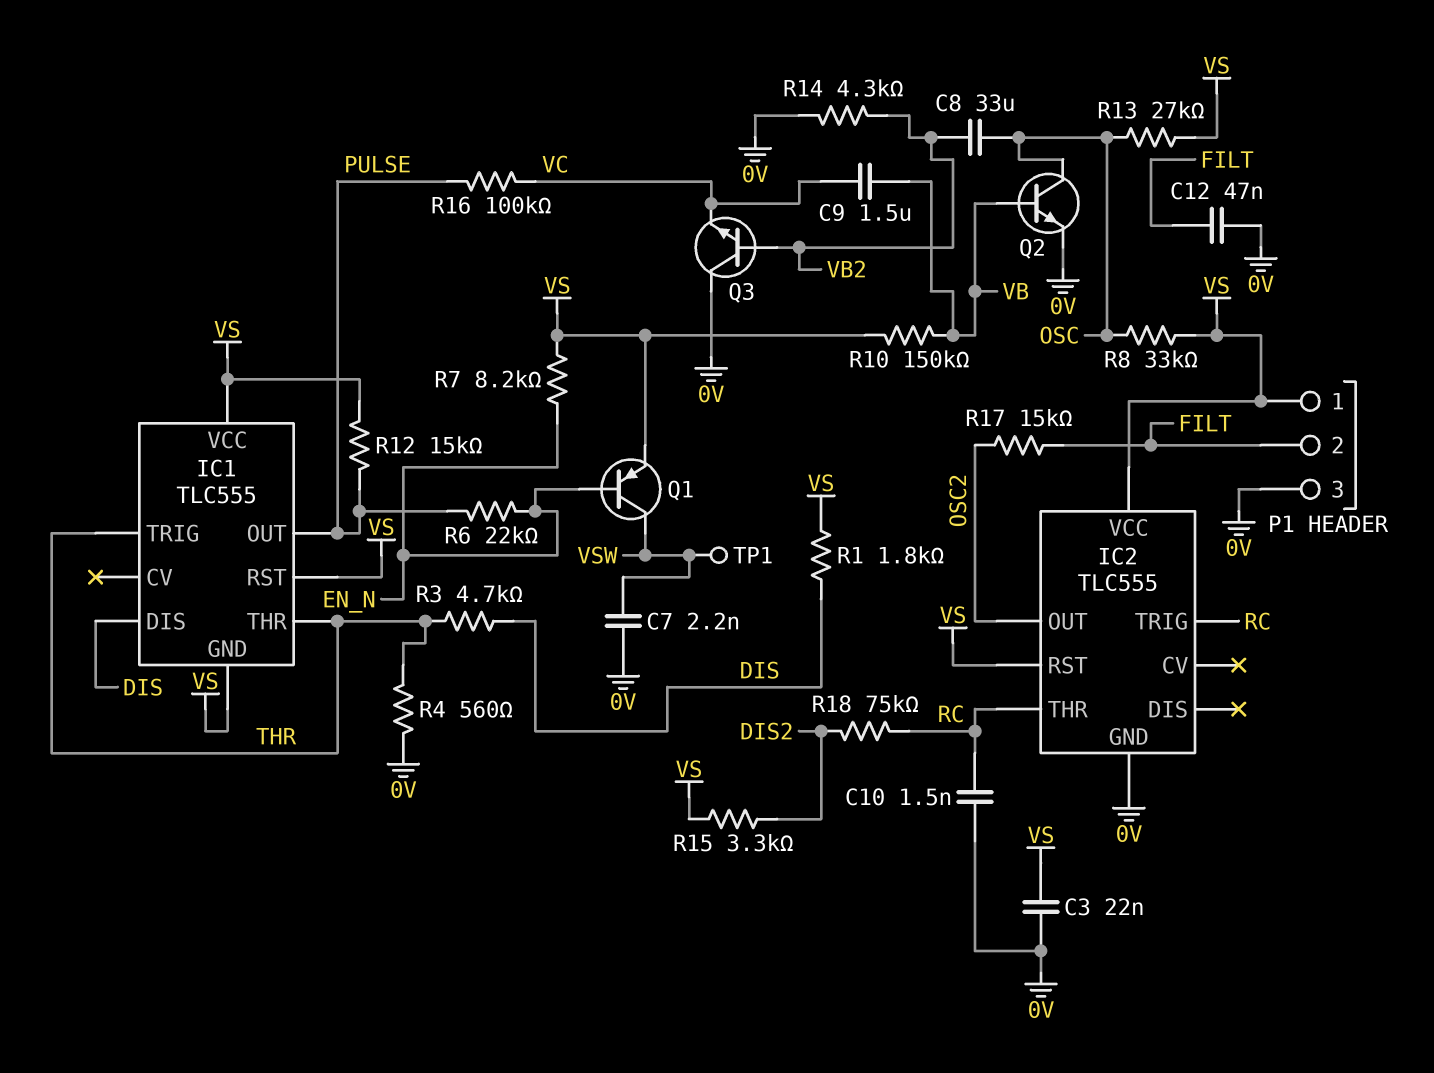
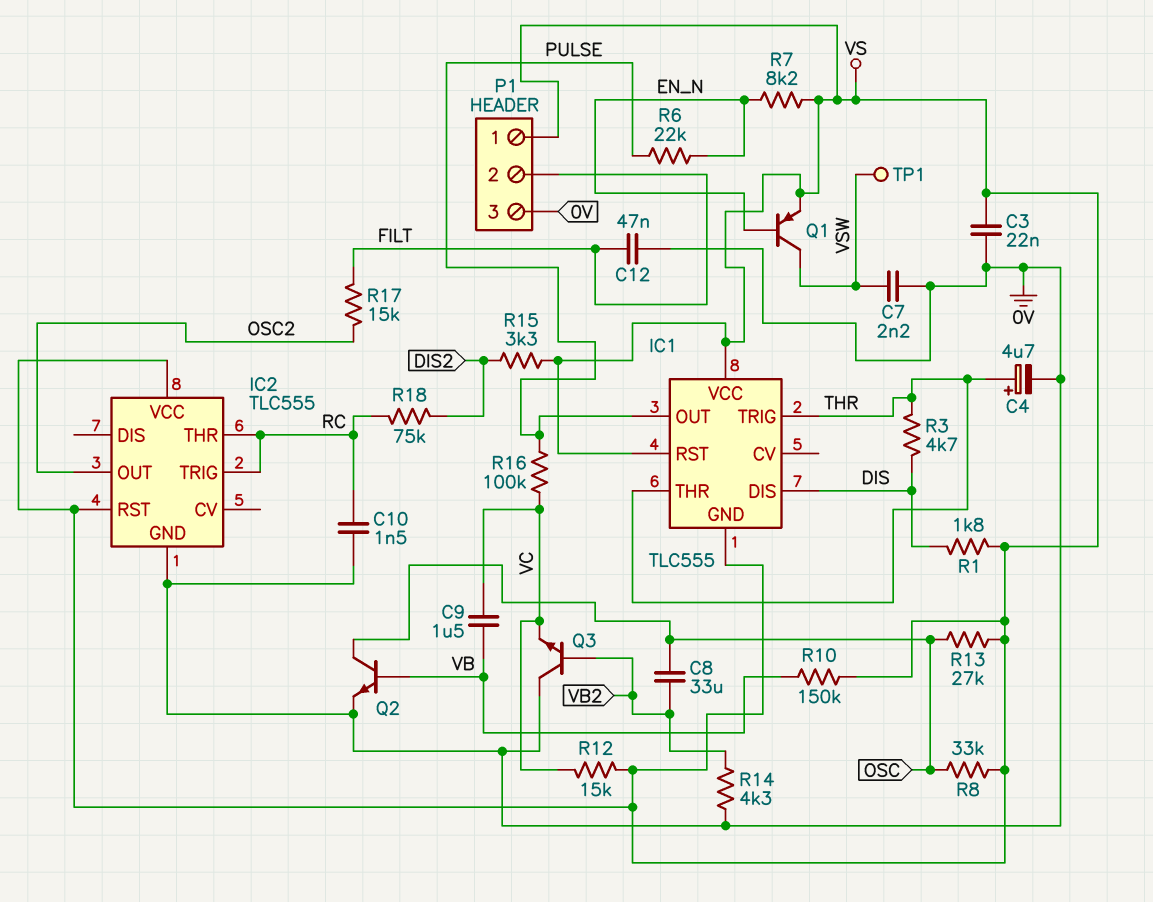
C4: none -> 4.7uF (plus THR, minus 0V)
R4: 560 (0V, THR) -> none
R12: 15k (PULSE, VS) -> 15k (VC, VS)

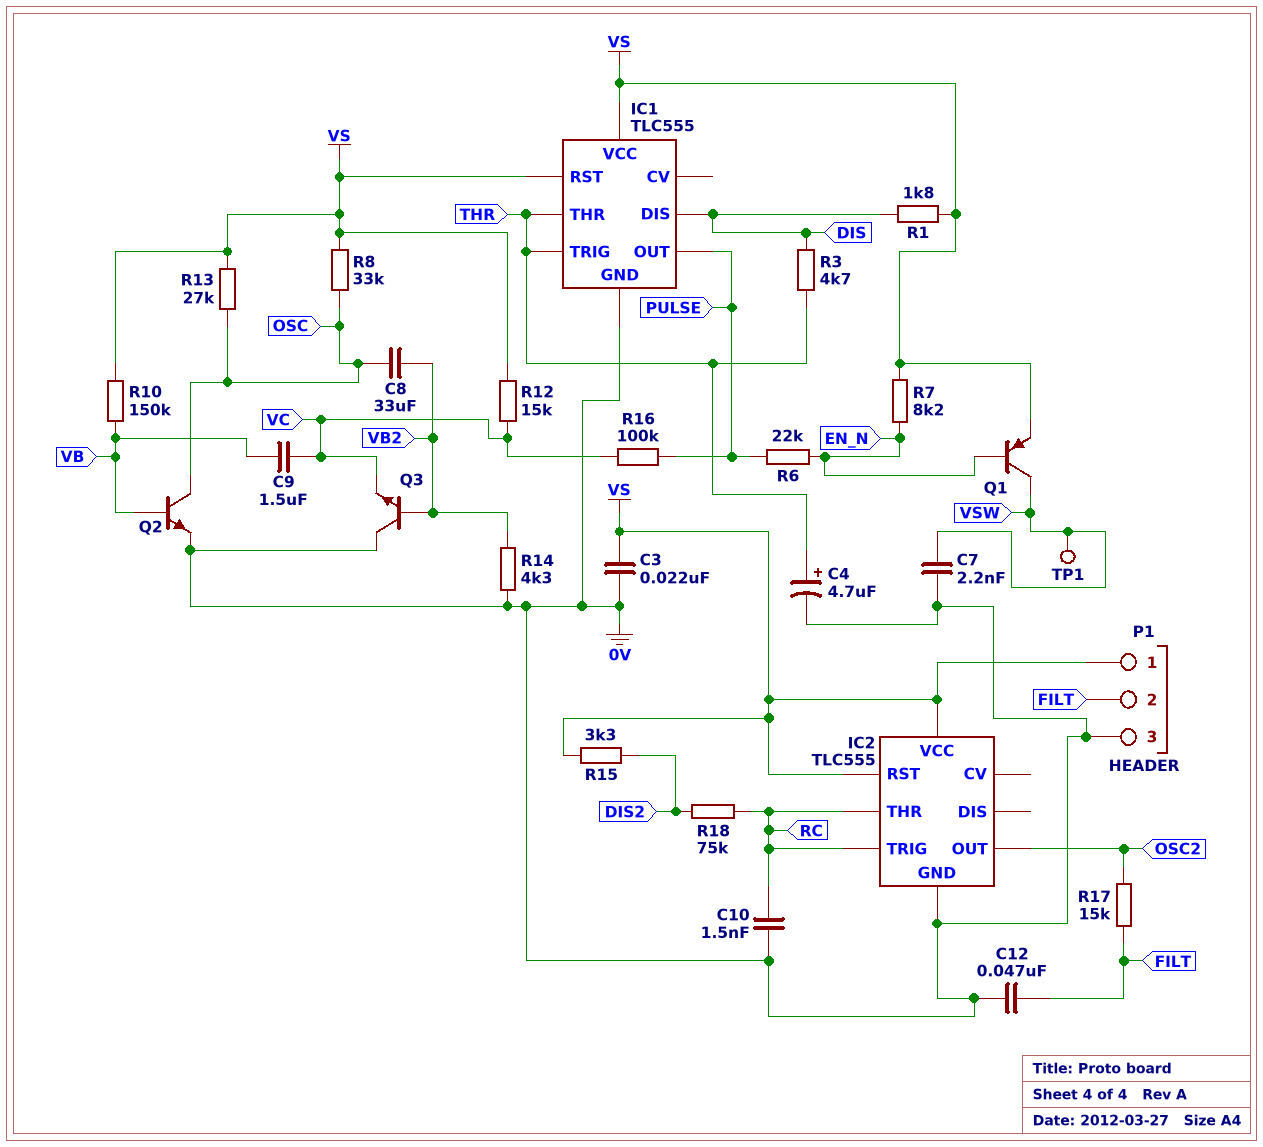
IC1 pin GND: VS -> 0V

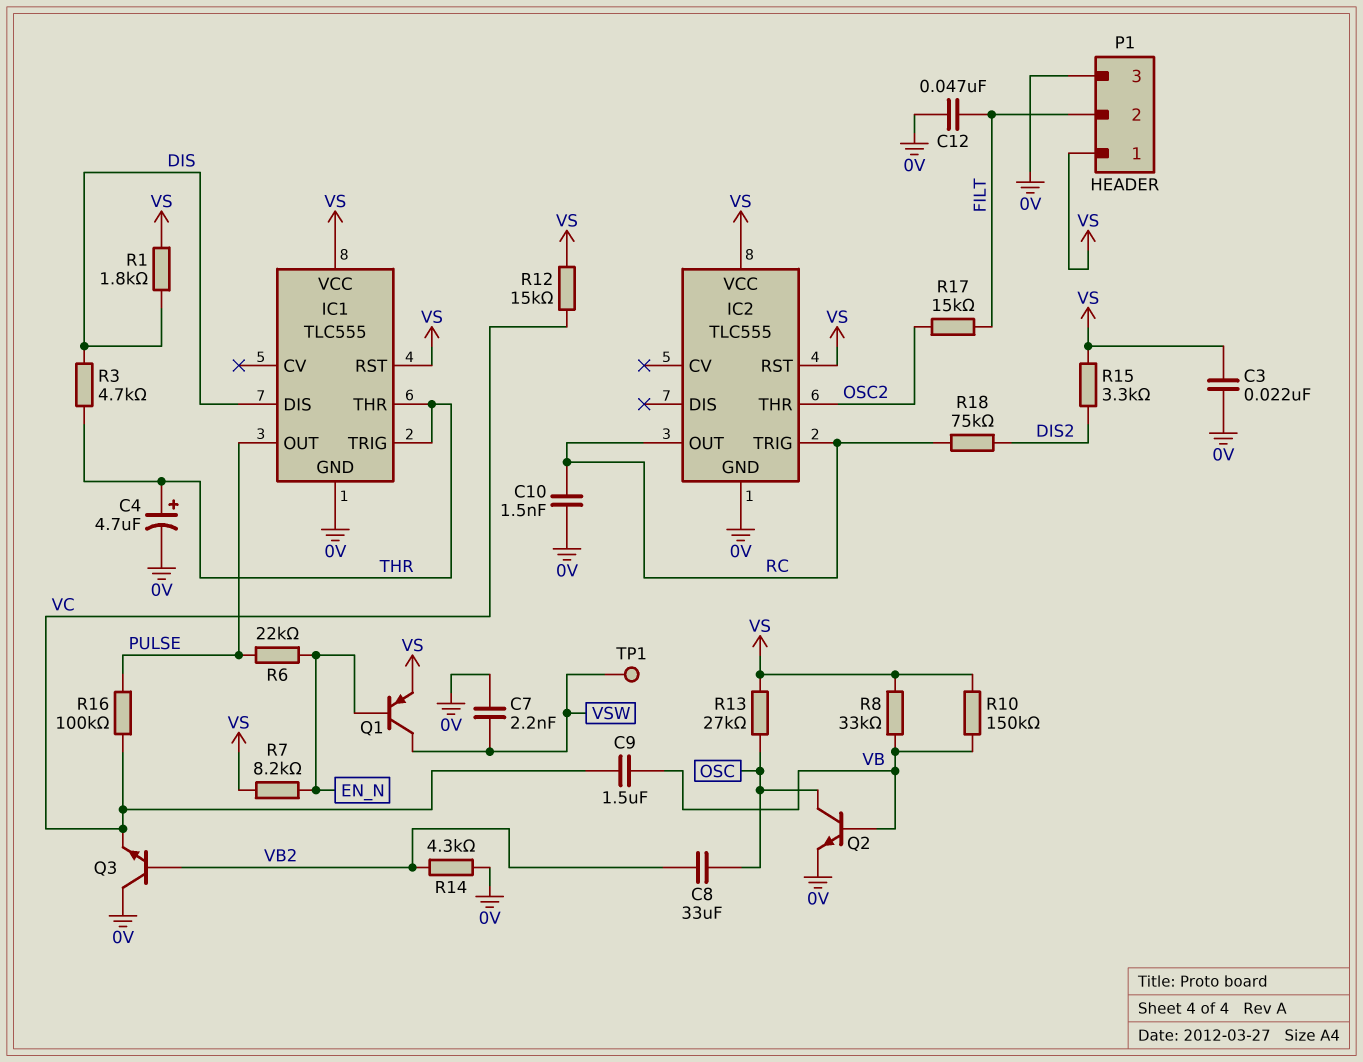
IC2 pin OUT: OSC2 -> RC
IC2 pin THR: RC -> OSC2
R8: 33k (OSC, VS) -> 33k (VB, VS)

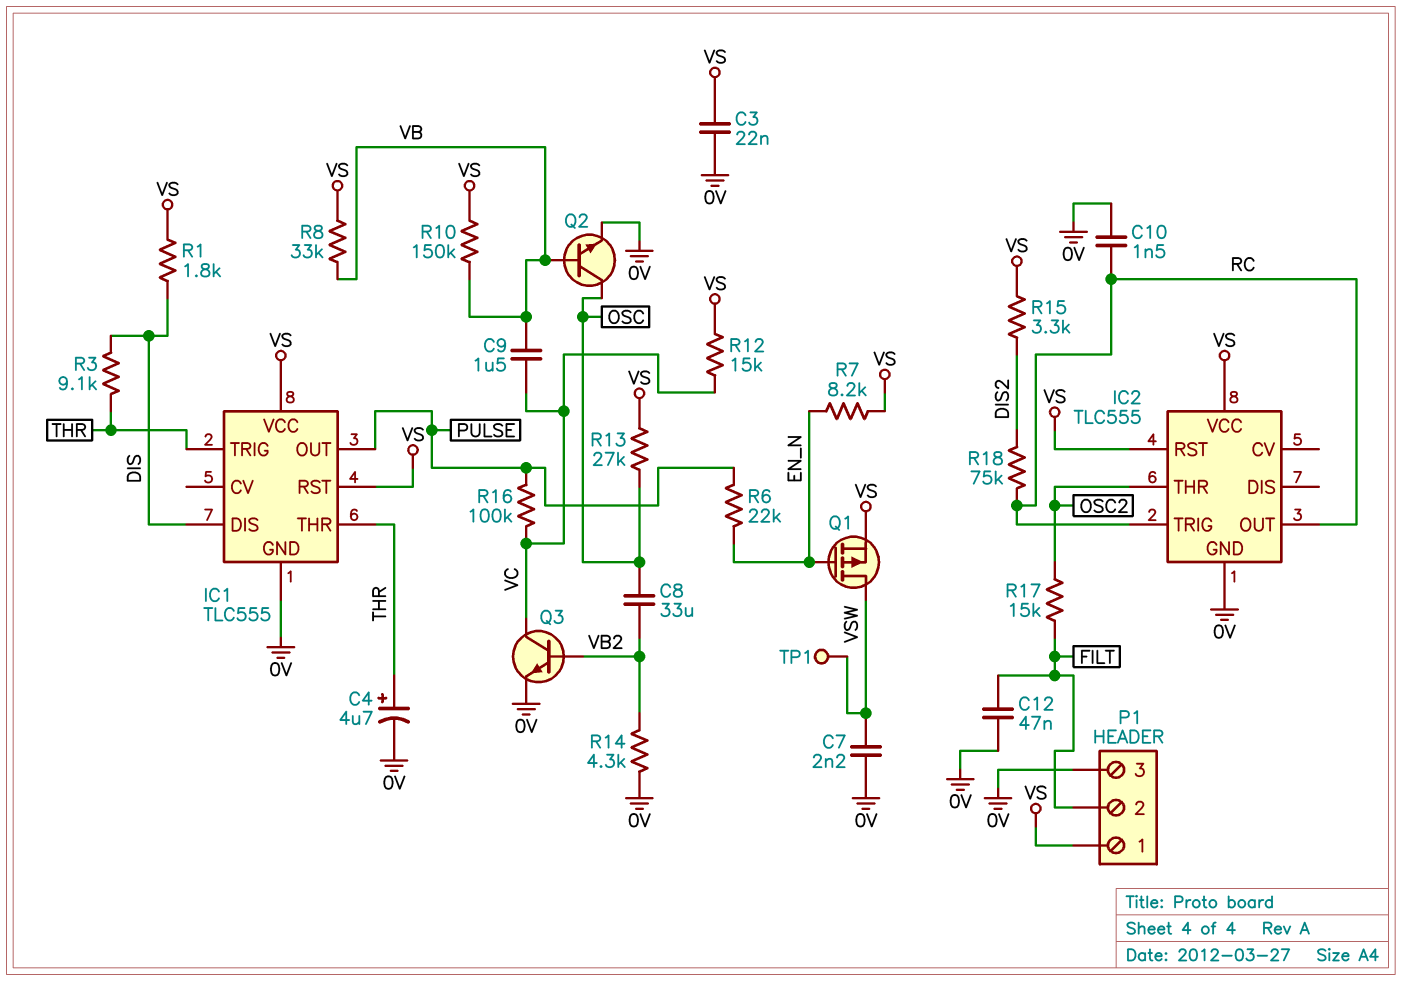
Q1: PNP (B EN_N, C VSW, E VS) -> PMOS (G EN_N, D VSW, S VS)
Q3: NPN (B VB2, C 0V, E VC) -> NPN (B VB2, C VC, E 0V)
R3: 4.7k (DIS, THR) -> 9.1k (DIS, THR)

